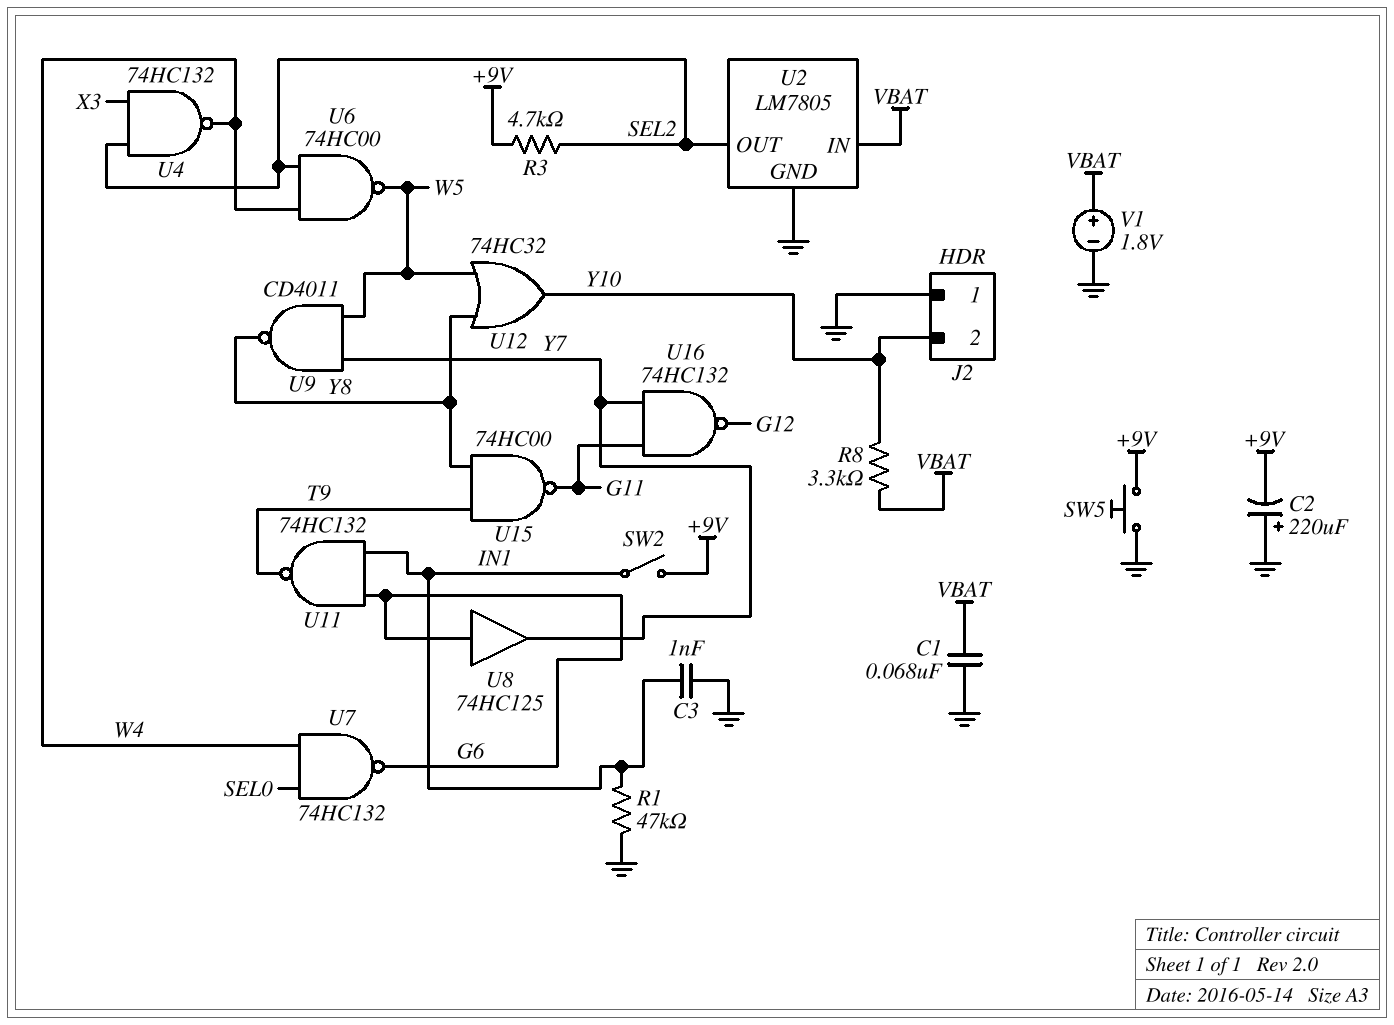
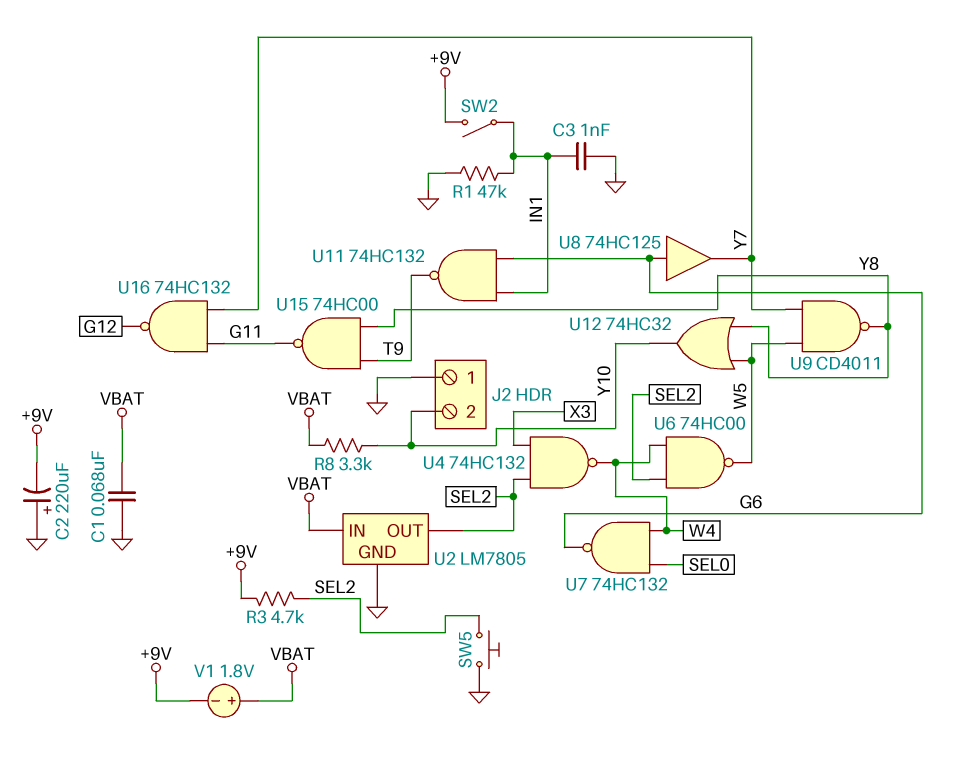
SW5: button (+9V, GND) -> button (GND, SEL2)
V1: 1.8V (plus VBAT, minus GND) -> 1.8V (plus VBAT, minus +9V)

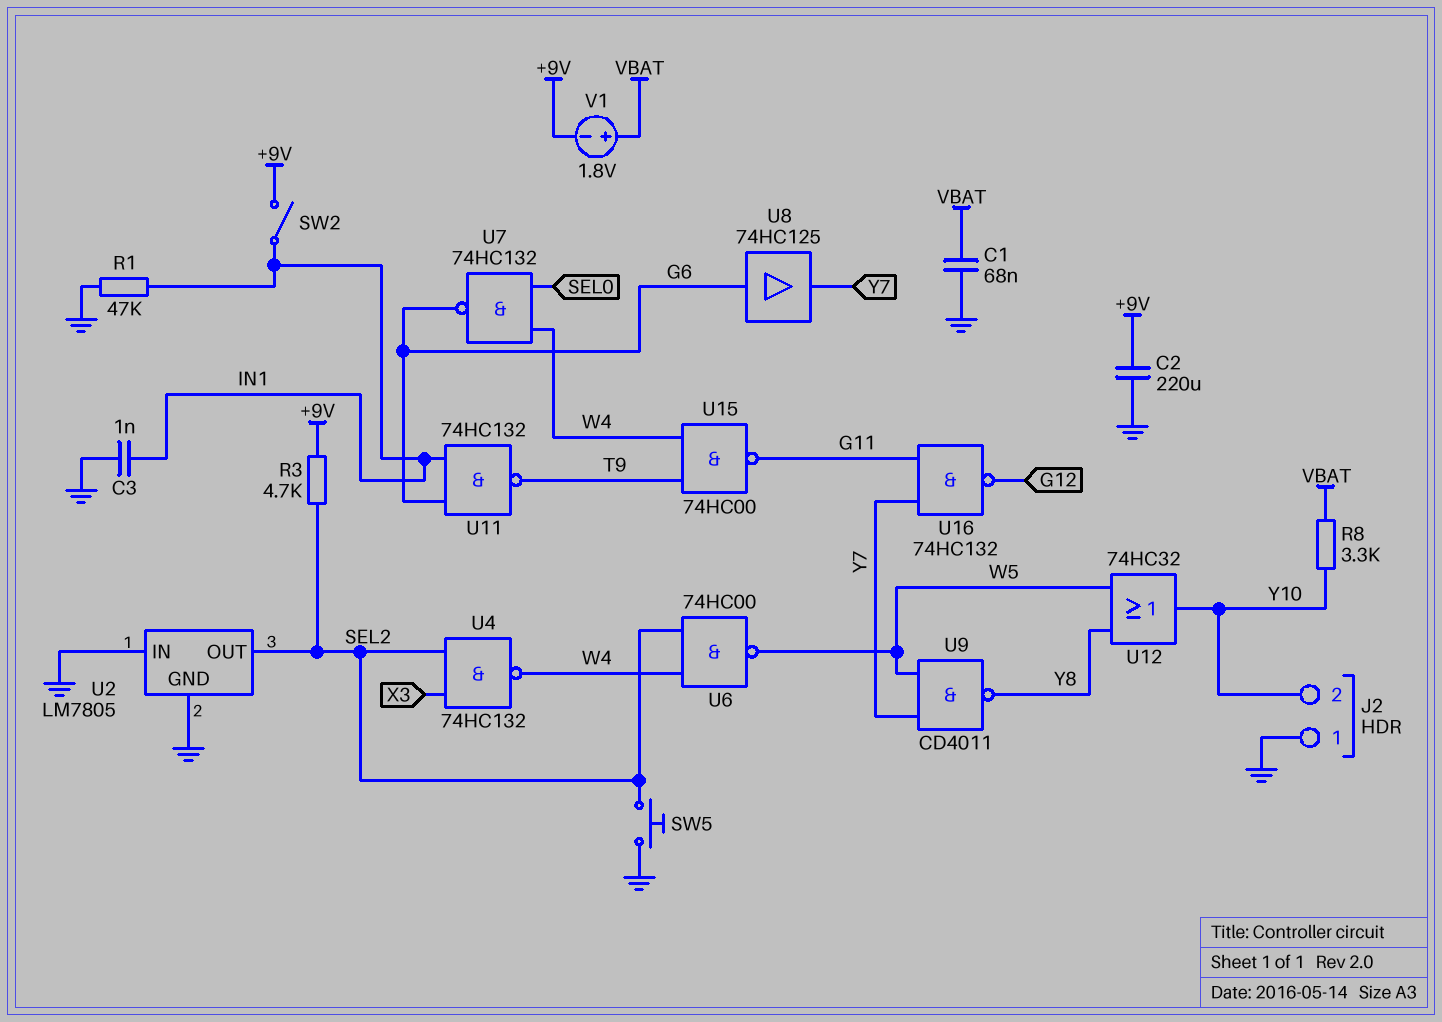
C2: 220uF (plus GND, minus +9V) -> 220uF (+9V, GND)
U2 pin IN: VBAT -> GND
U15: NAND 74HC00 (in T9, in Y8, out G11) -> NAND 74HC00 (in T9, in W4, out G11)

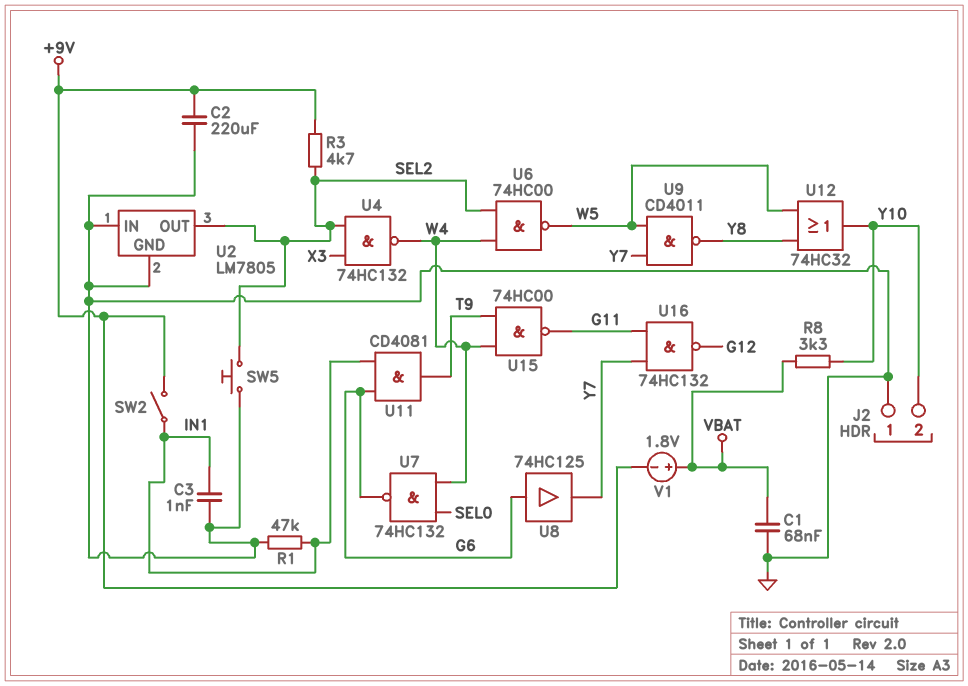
U11: NAND 74HC132 (in G6, in IN1, out T9) -> AND CD4081 (in G6, in IN1, out T9)

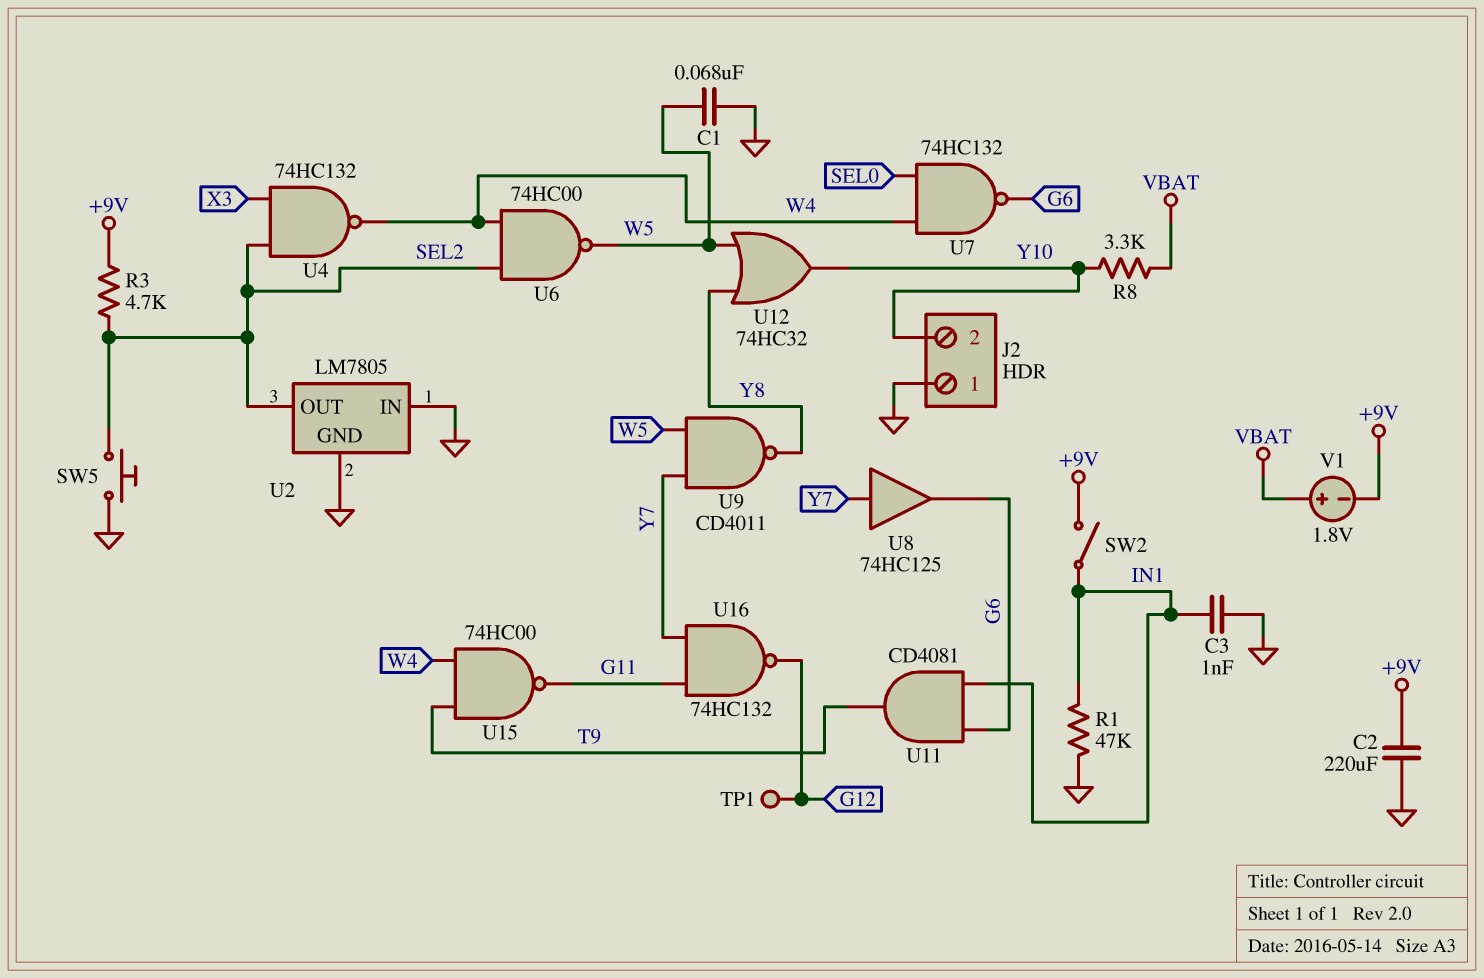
C1: 68nF (GND, VBAT) -> 68nF (GND, W5)
TP1: none -> test point (G12)
U8: buffer 74HC125 (in G6, out Y7) -> buffer 74HC125 (in Y7, out G6)

